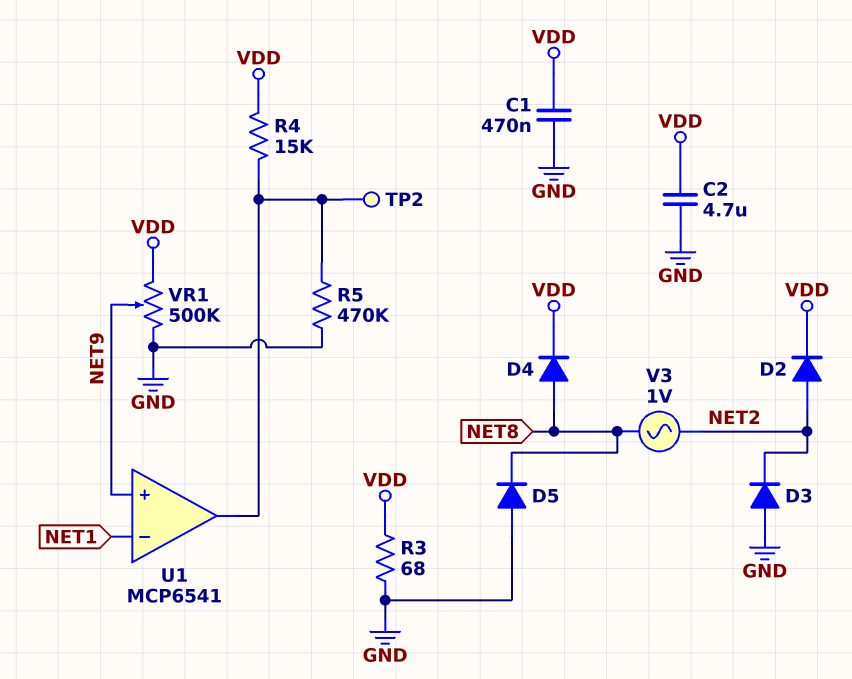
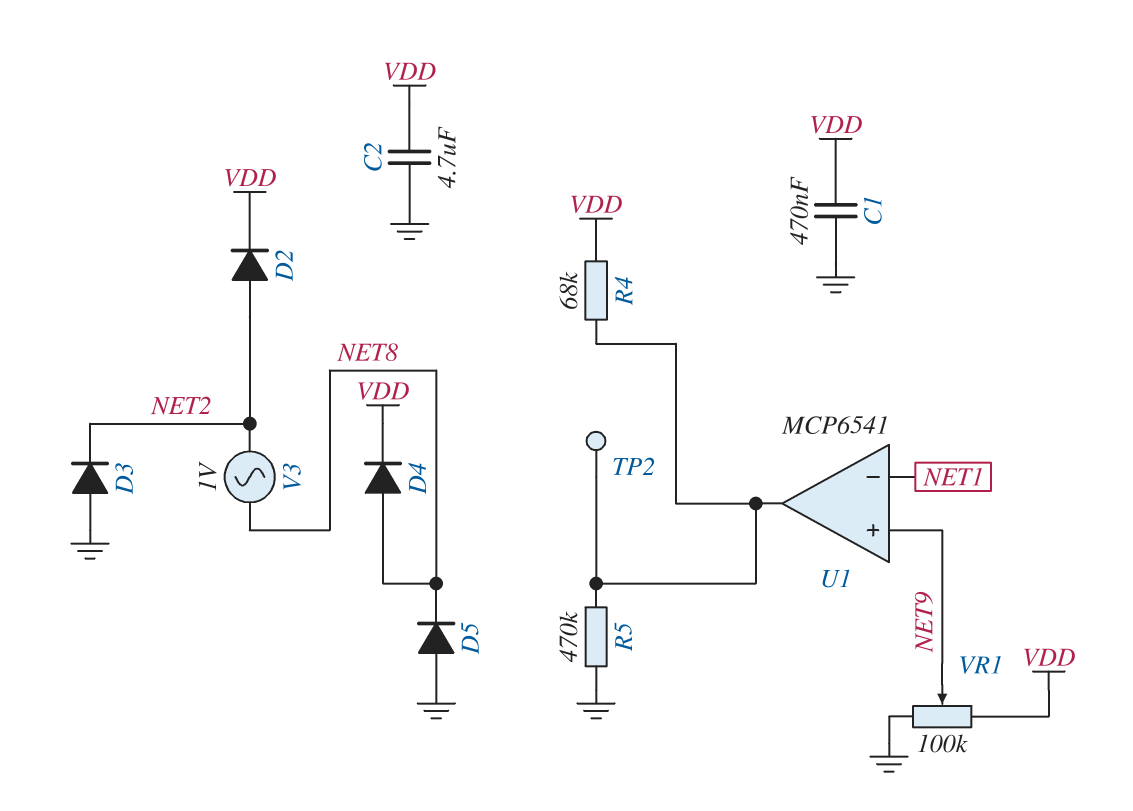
R3: 68 (GND, VDD) -> none
R4: 15k (U1/out, VDD) -> 68k (U1/out, VDD)
VR1: 500k (GND, VDD, wiper NET9) -> 100k (GND, VDD, wiper NET9)

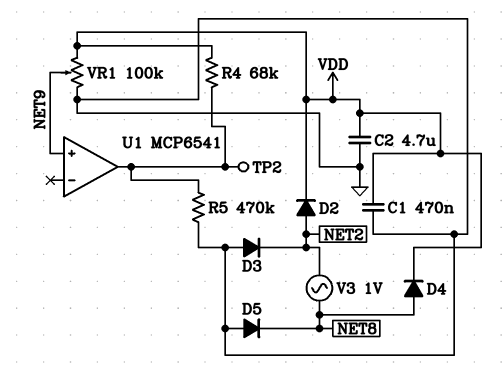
U1 pin in-: NET1 -> none

